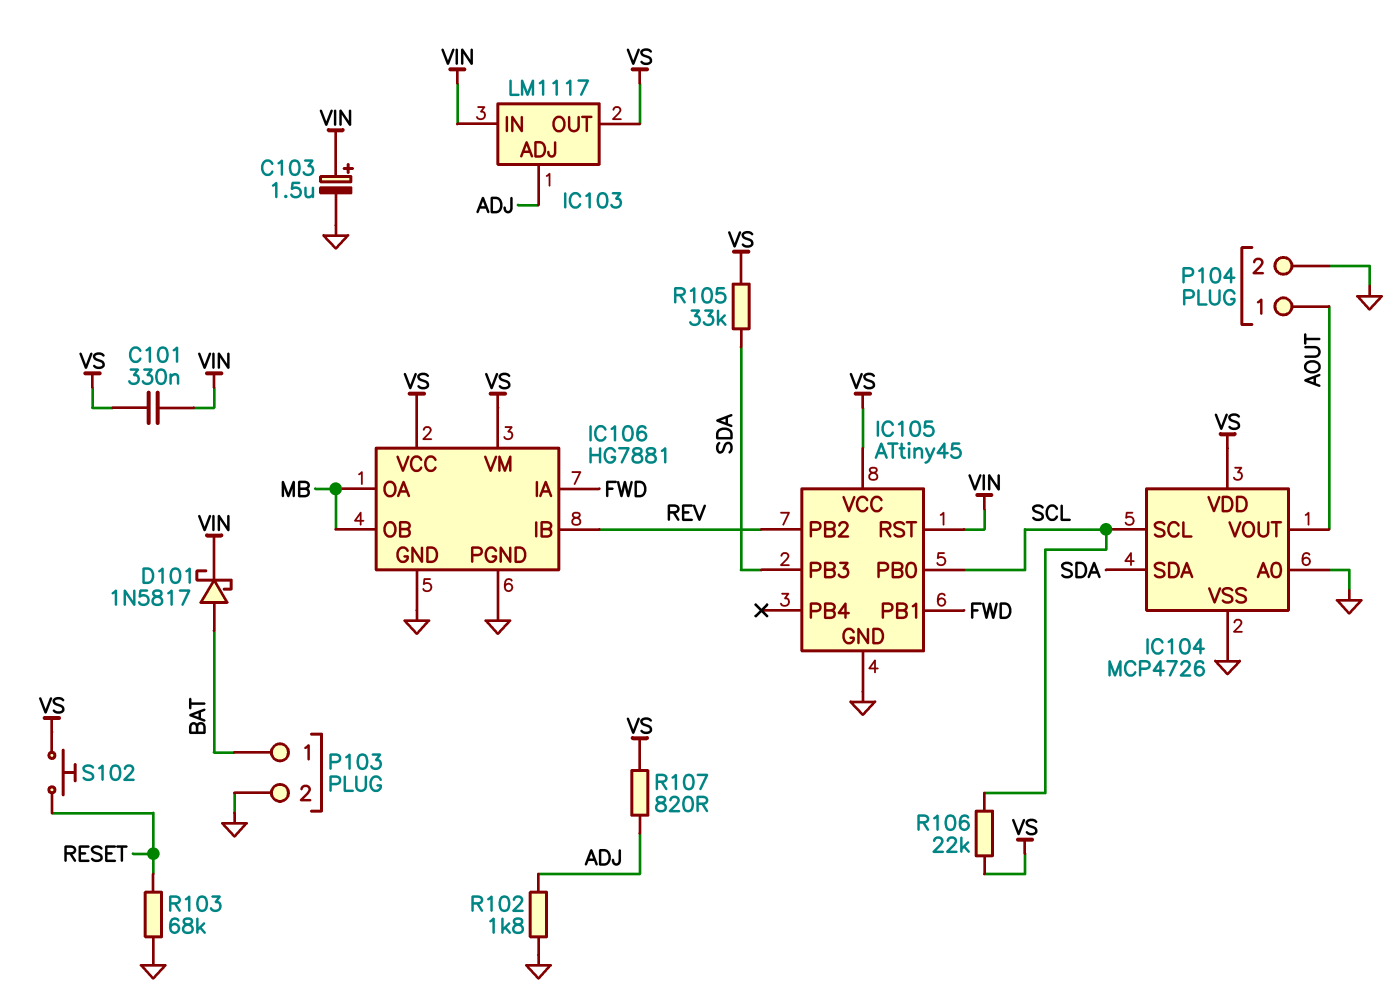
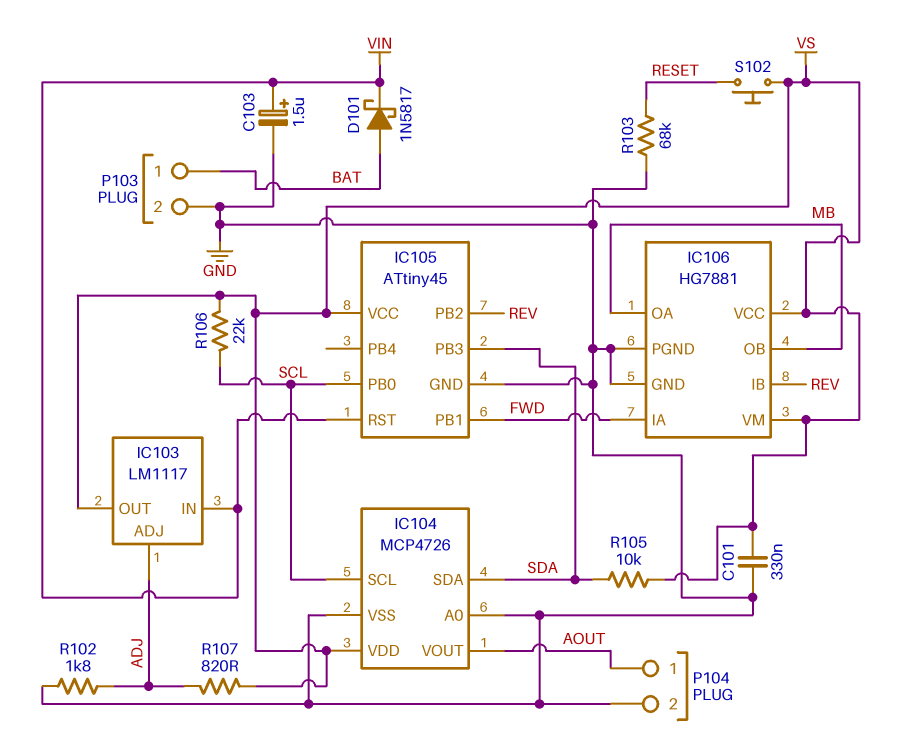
C101: 330nF (VIN, VS) -> 330nF (GND, VS)
R105: 33k (SDA, VS) -> 10k (SDA, VS)

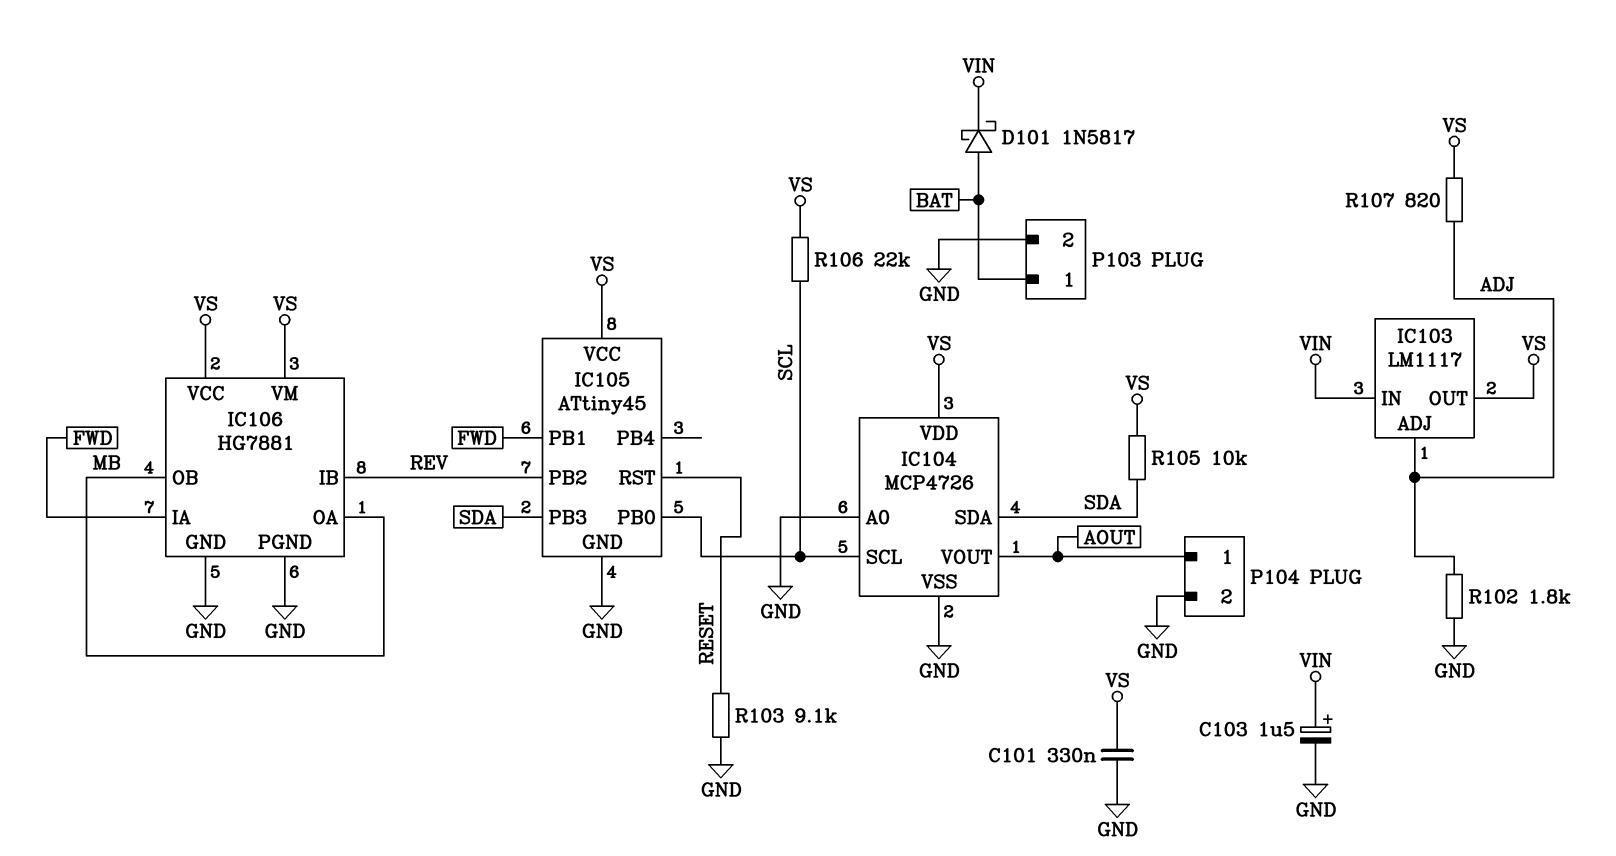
IC105 pin RST: VIN -> RESET
R103: 68k (GND, RESET) -> 9.1k (GND, RESET)
S102: button (RESET, VS) -> none

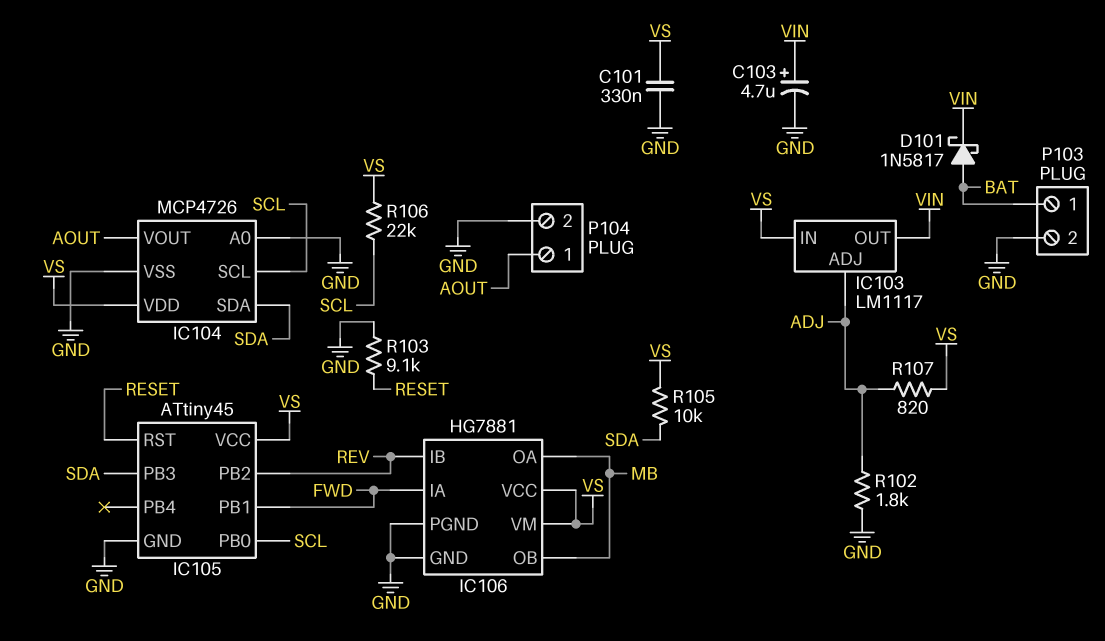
C103: 1.5uF (plus VIN, minus GND) -> 4.7uF (plus VIN, minus GND)
IC103 pin IN: VIN -> VS
IC103 pin OUT: VS -> VIN

